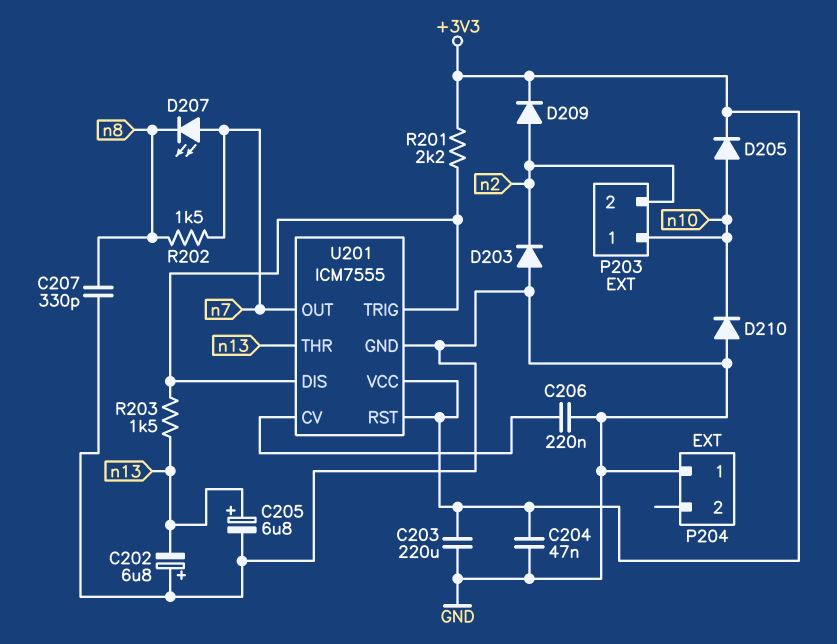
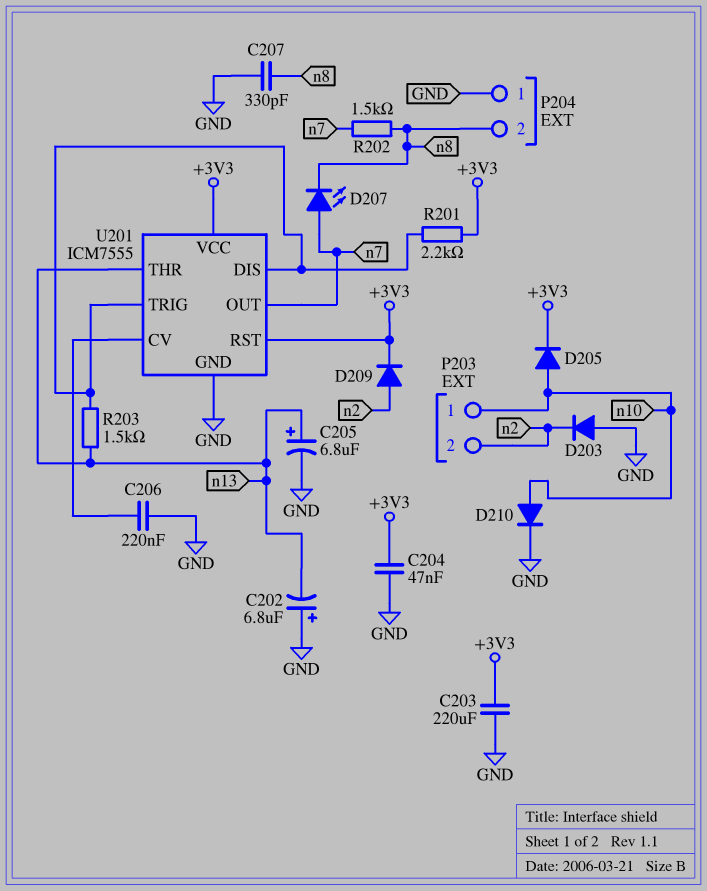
D210: diode (A GND, K n10) -> diode (A n10, K GND)
P204 pin 2: none -> n8

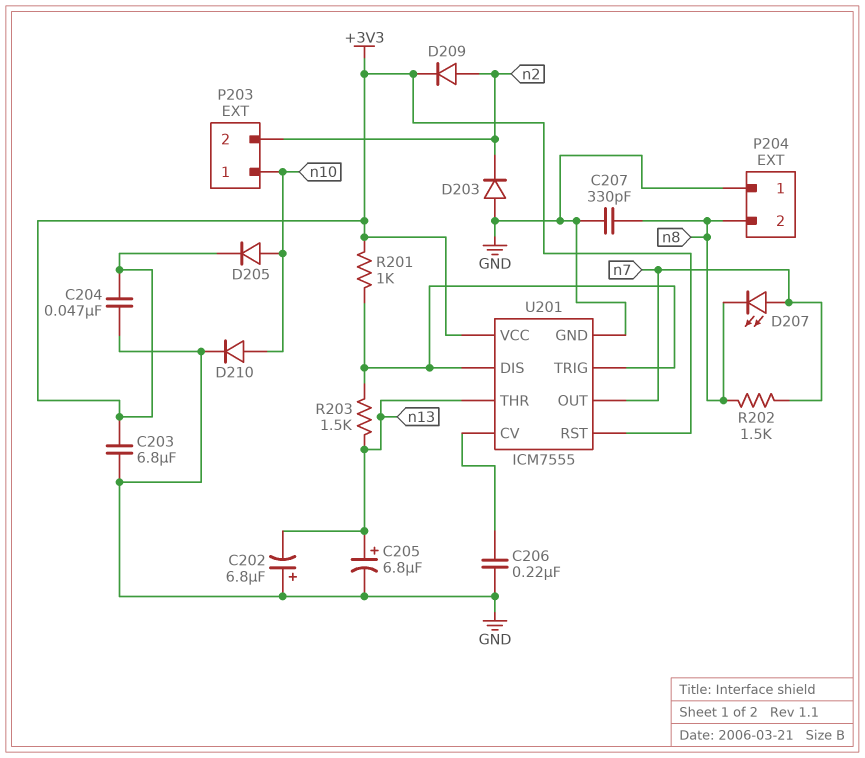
C203: 220uF (+3V3, GND) -> 6.8uF (+3V3, GND)
R201: 2.2k (+3V3, U201/DIS) -> 1k (+3V3, U201/DIS)

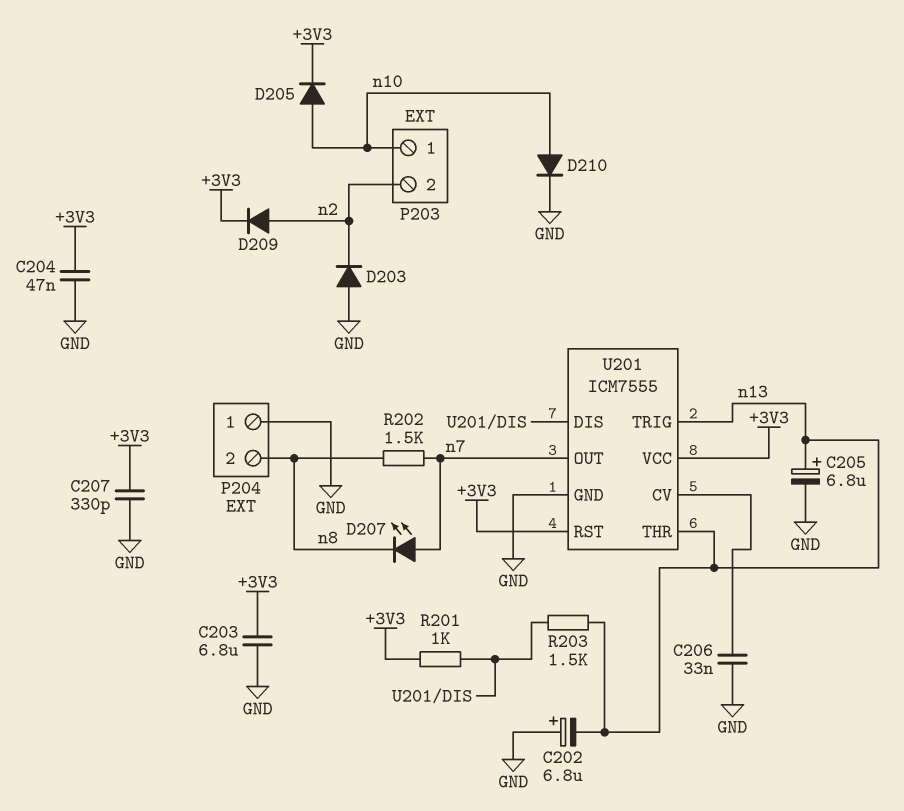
C206: 220nF (GND, U201/CV) -> 33nF (GND, U201/CV)
C207: 330pF (GND, n8) -> 330pF (+3V3, GND)
U201 pin TRIG: U201/DIS -> n13

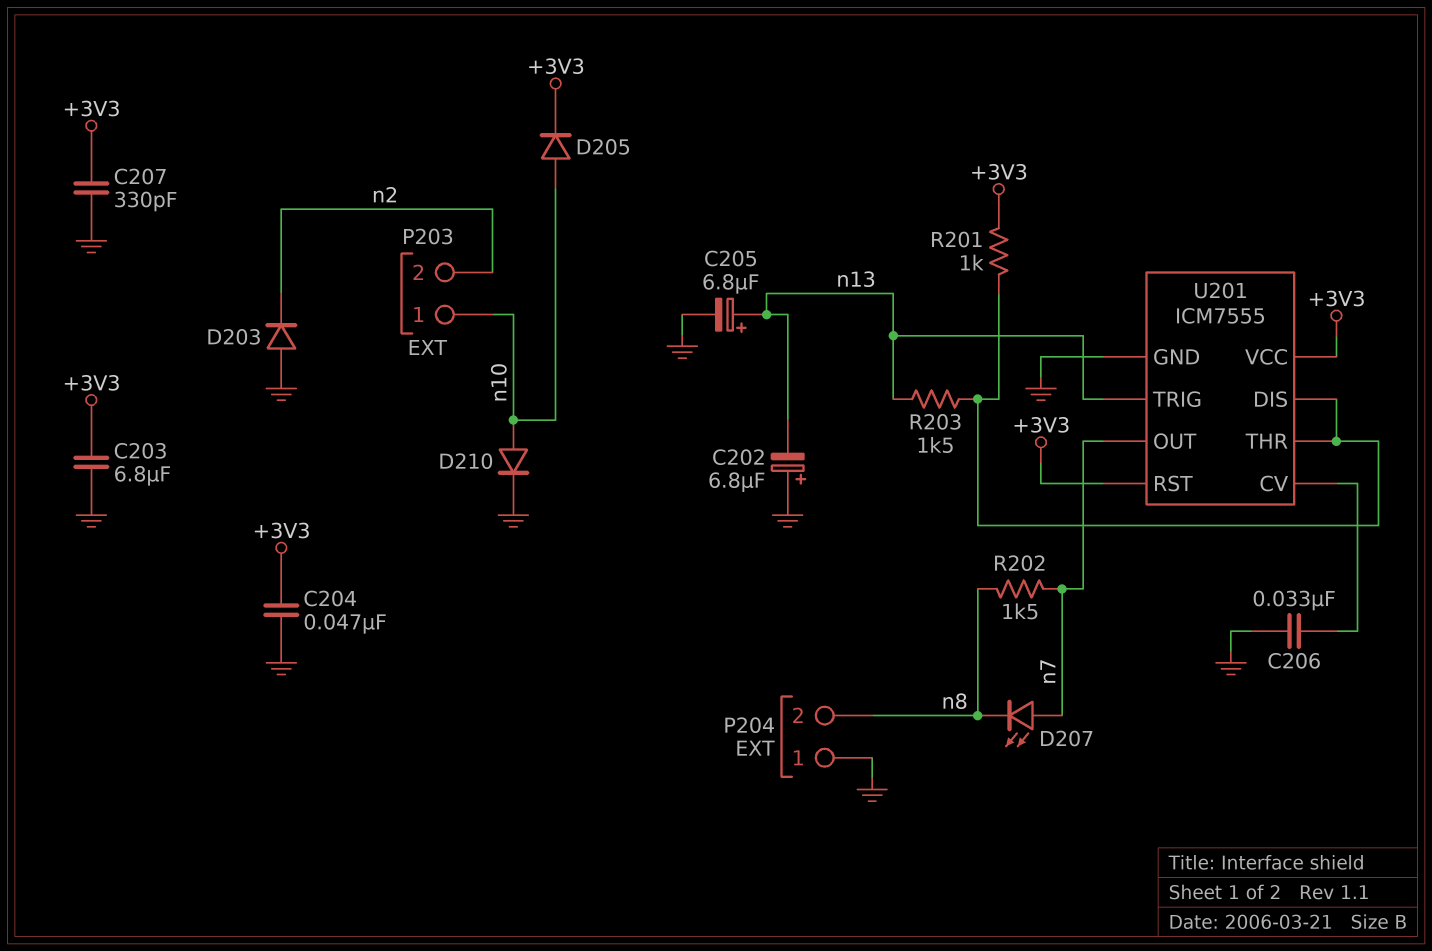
D209: diode (A n2, K +3V3) -> none
U201 pin THR: n13 -> U201/DIS

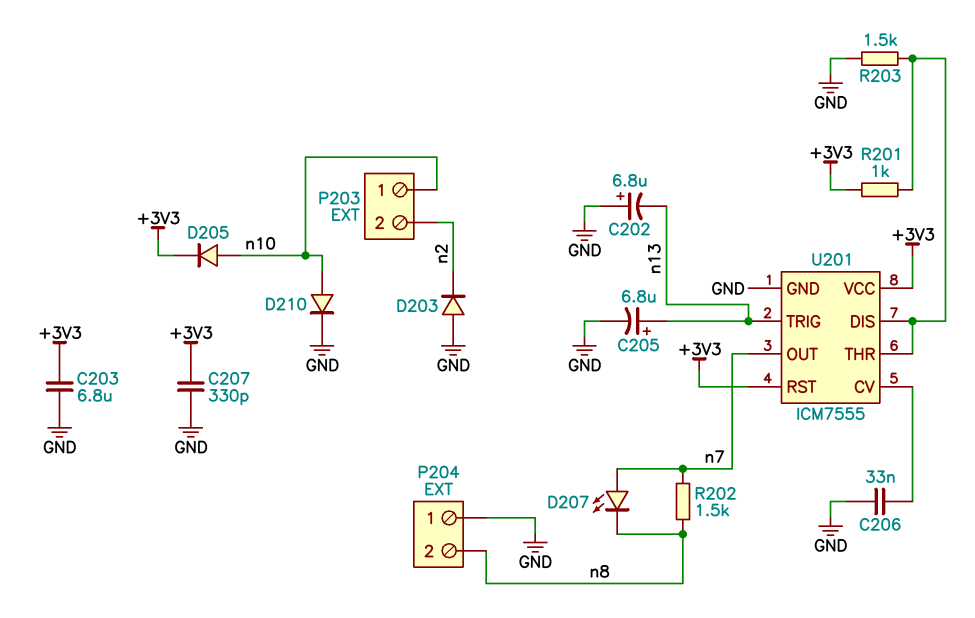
C204: 47nF (+3V3, GND) -> none
R203: 1.5k (U201/DIS, n13) -> 1.5k (GND, U201/DIS)

